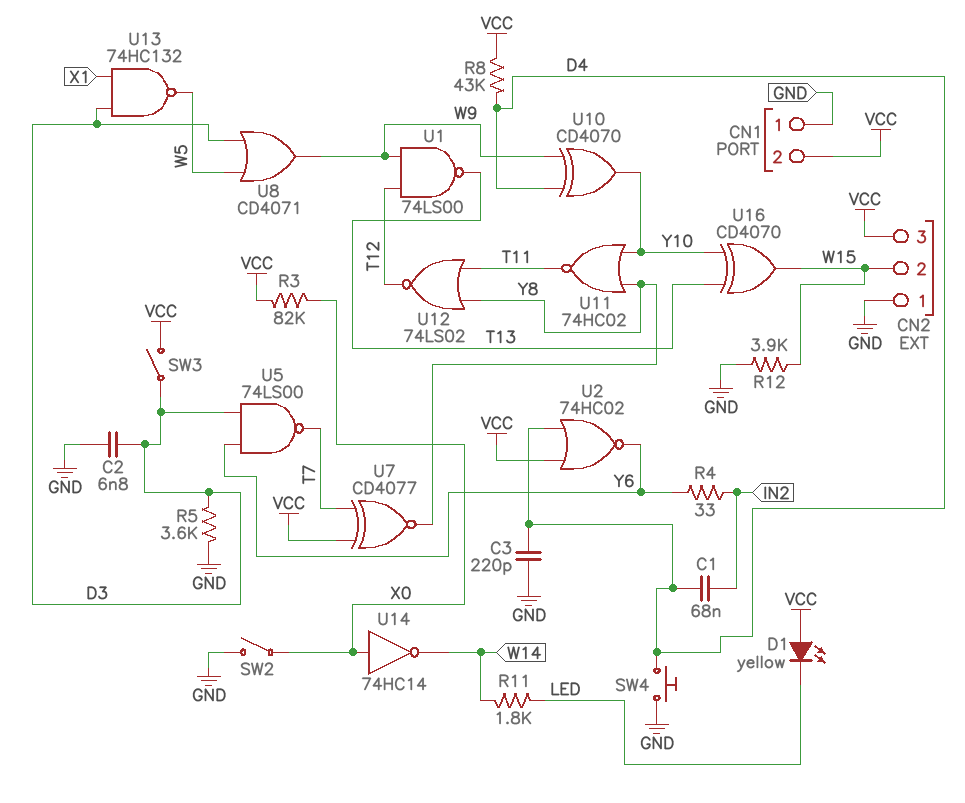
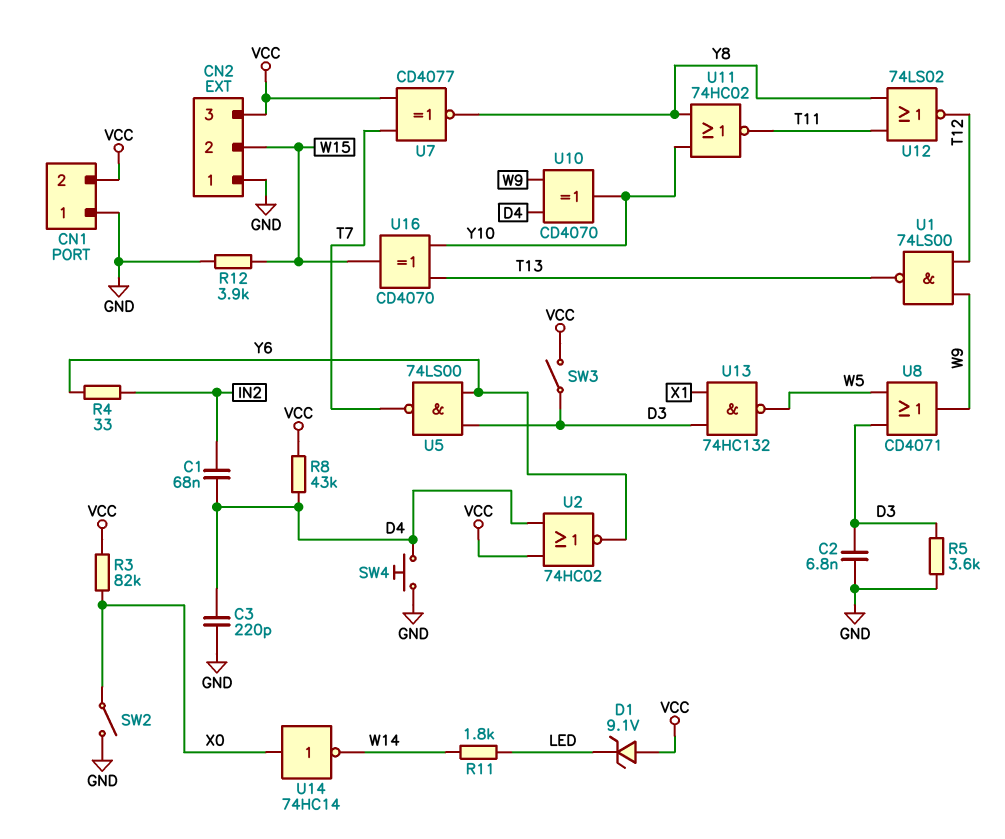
D1: LED yellow (A VCC, K LED) -> zener 9.1V (A VCC, K LED)

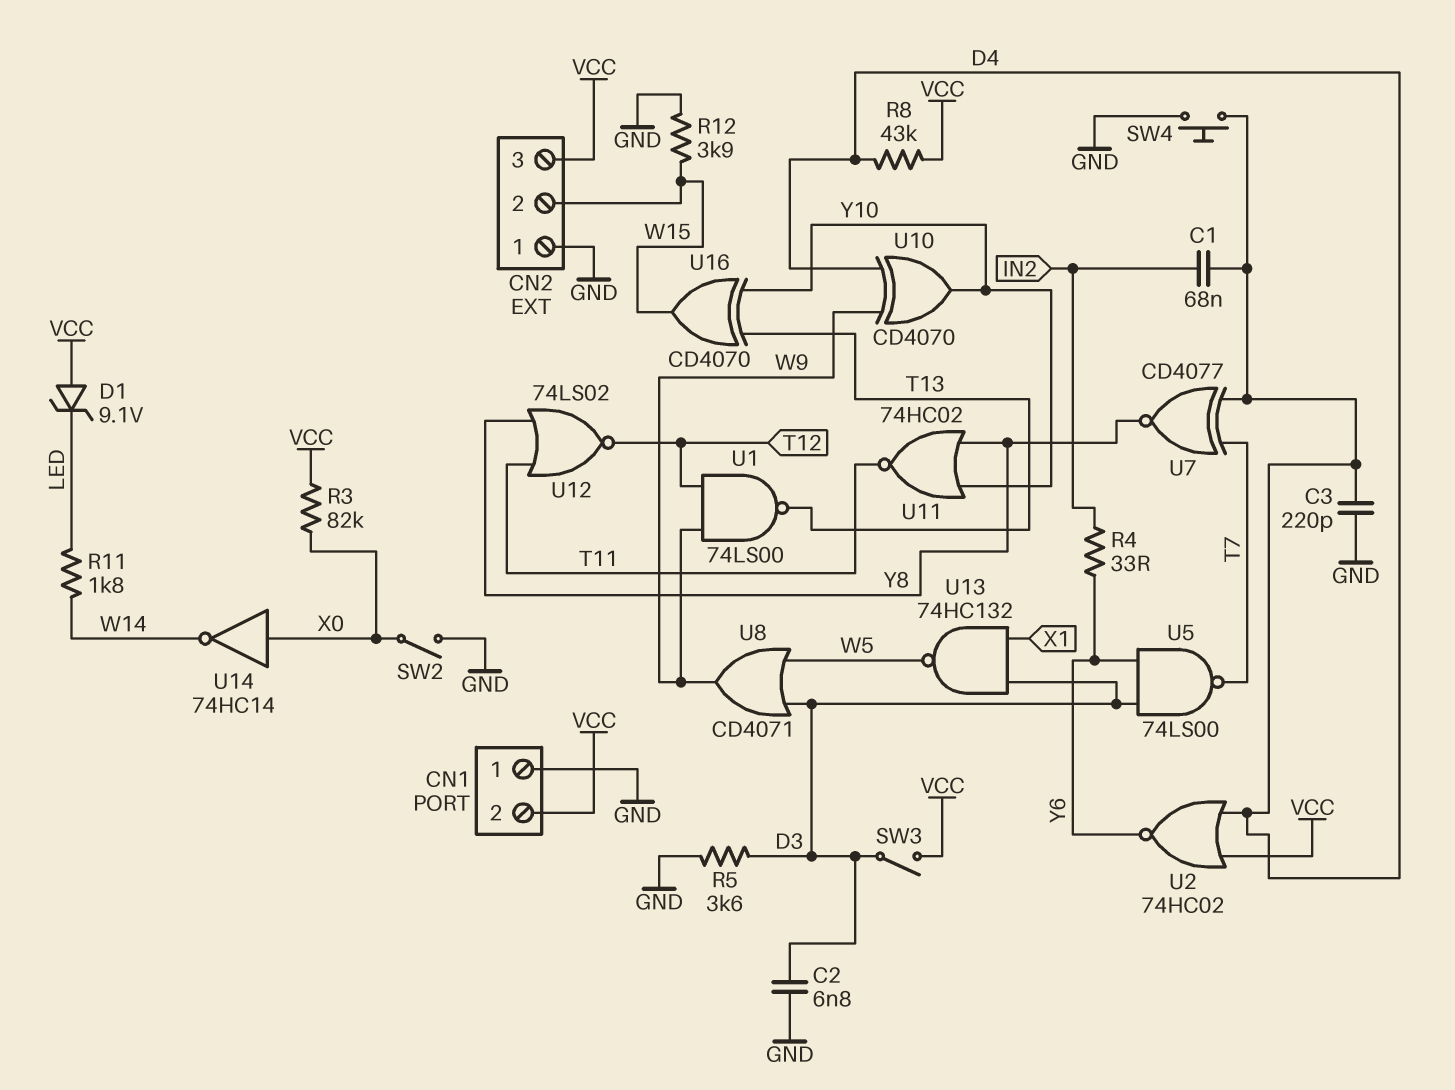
U7: XNOR CD4077 (in T7, in VCC, out Y8) -> XNOR CD4077 (in D4, in T7, out Y8)

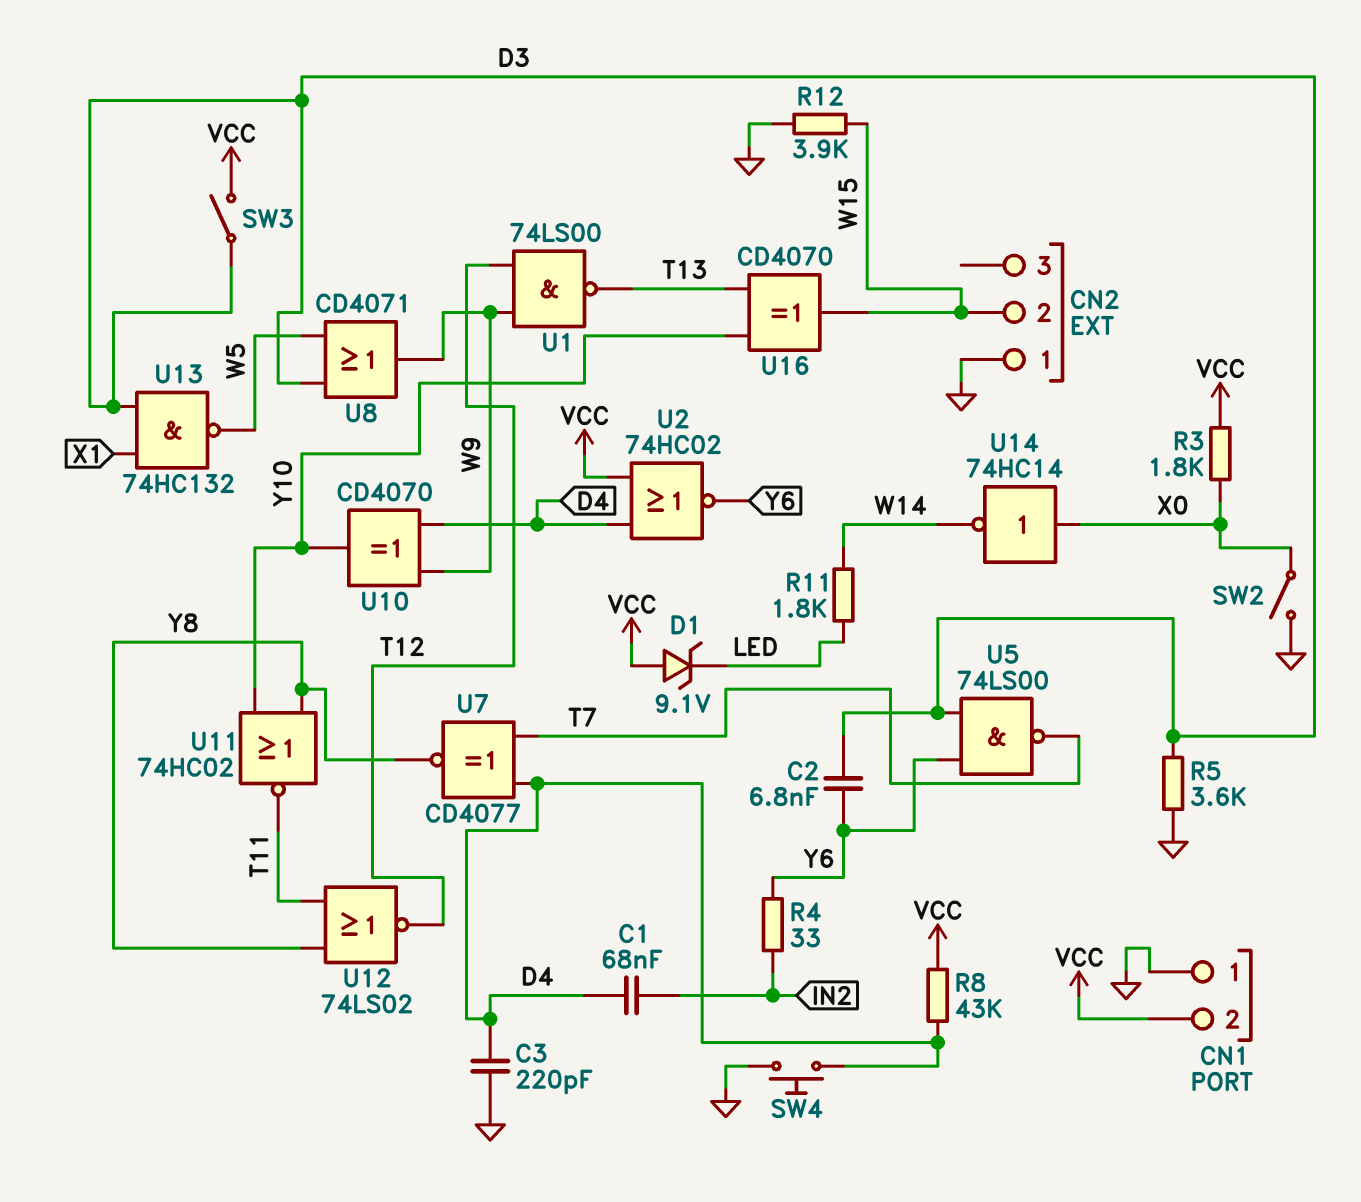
C2: 6.8nF (D3, GND) -> 6.8nF (D3, Y6)
CN2 pin 3: VCC -> none
R3: 82k (VCC, X0) -> 1.8k (VCC, X0)

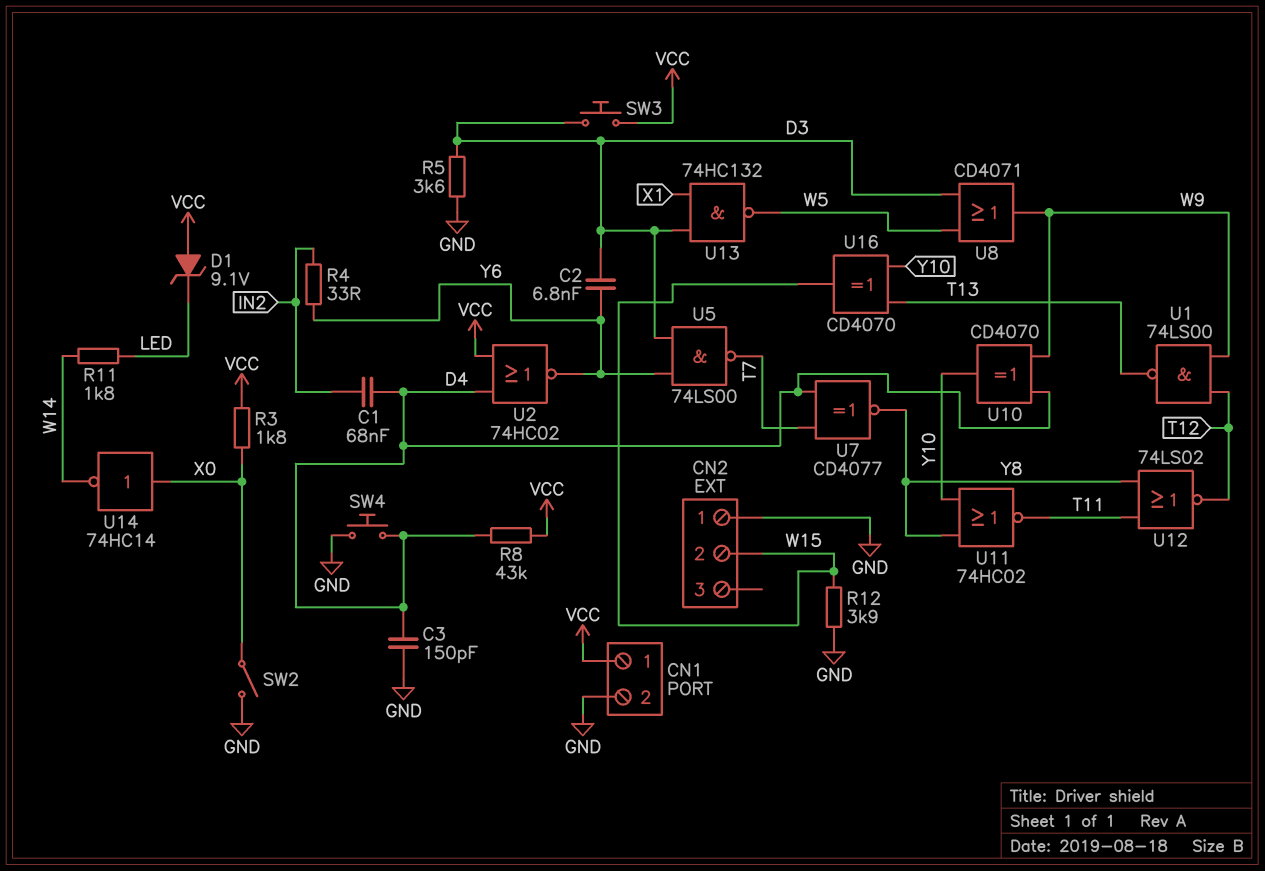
C3: 220pF (D4, GND) -> 150pF (D4, GND)
CN1 pin 1: GND -> VCC
CN1 pin 2: VCC -> GND
SW3: switch (D3, VCC) -> button (D3, VCC)

